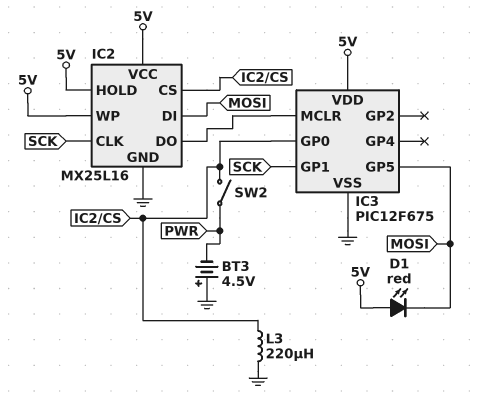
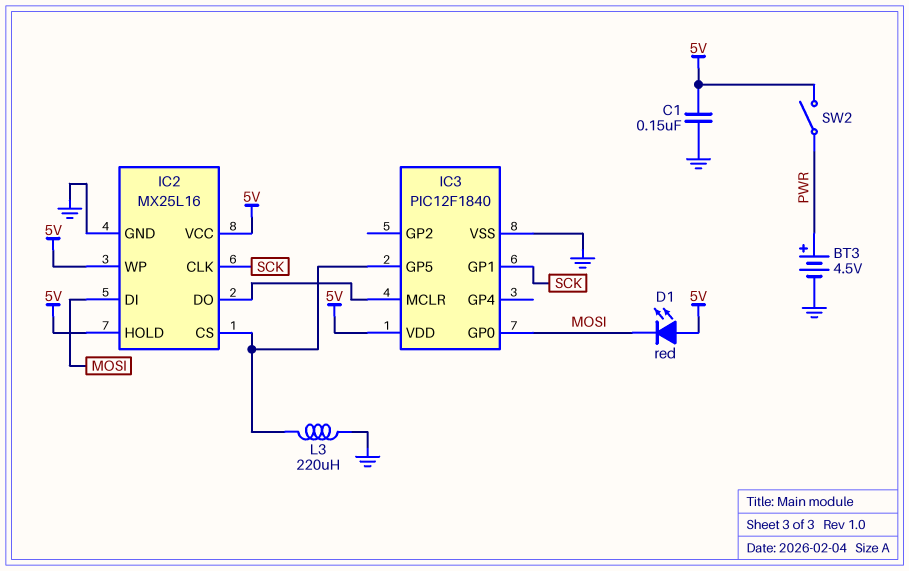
BT3: 4.5V (plus GND, minus PWR) -> 4.5V (plus PWR, minus GND)
C1: none -> 150nF (5V, GND)
IC3: PIC12F675 -> PIC12F1840
IC3 pin GP0: IC2/CS -> MOSI
IC3 pin GP5: MOSI -> IC2/CS
SW2: switch (IC2/CS, PWR) -> switch (5V, PWR)

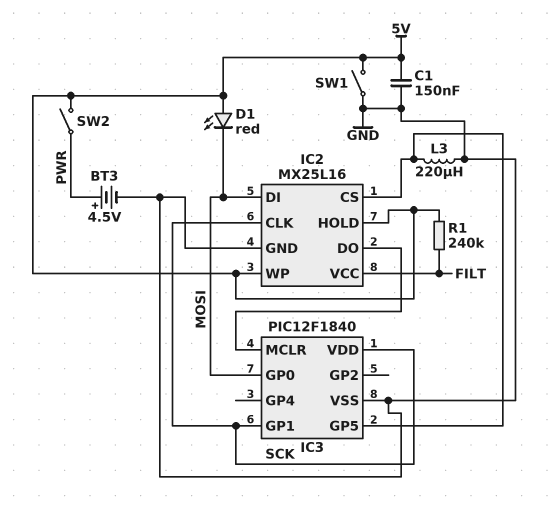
IC2 pin VCC: 5V -> FILT
IC3 pin VDD: 5V -> SCK
R1: none -> 240k (5V, FILT)
SW1: none -> switch (5V, GND)

